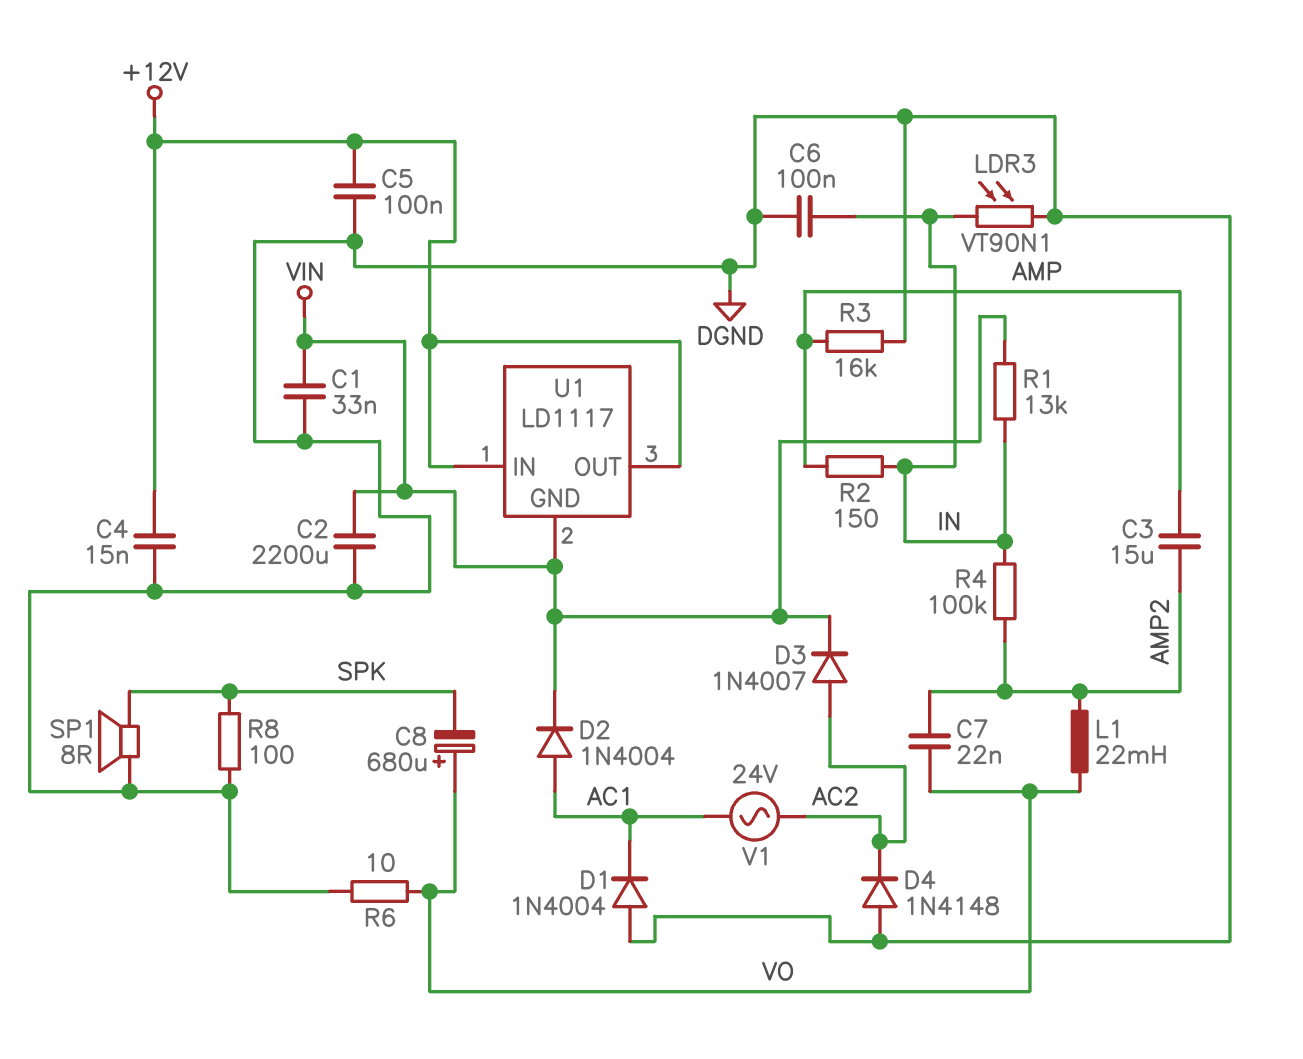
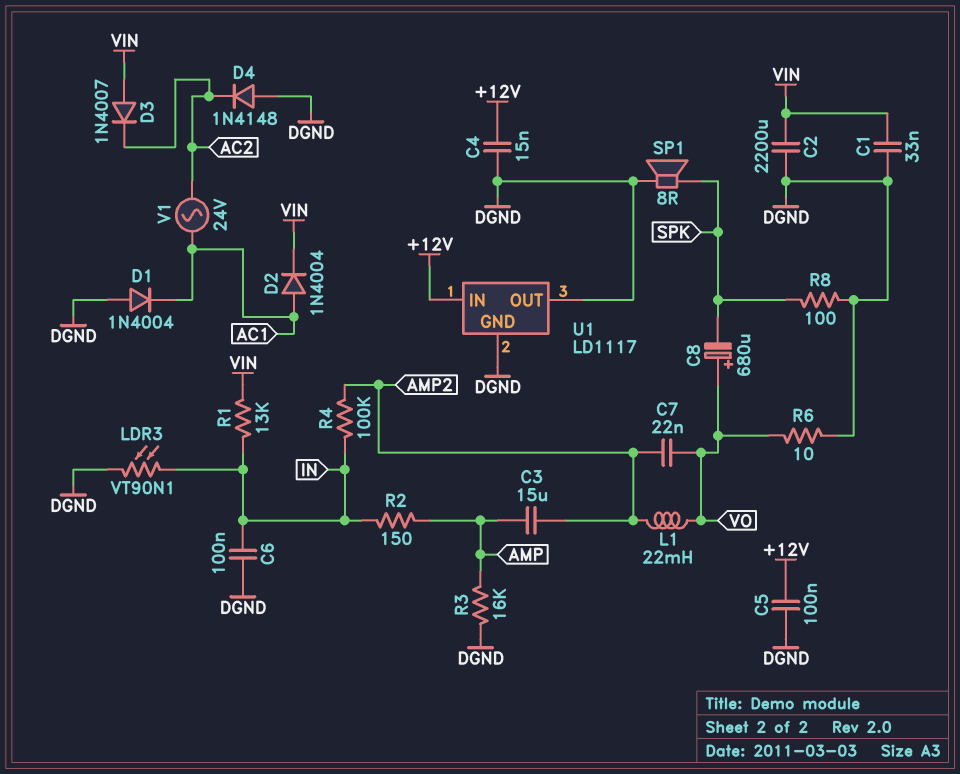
D3: diode 1N4007 (A AC2, K VIN) -> diode 1N4007 (A VIN, K AC2)
U1 pin GND: VIN -> DGND
U1 pin OUT: +12V -> DGND

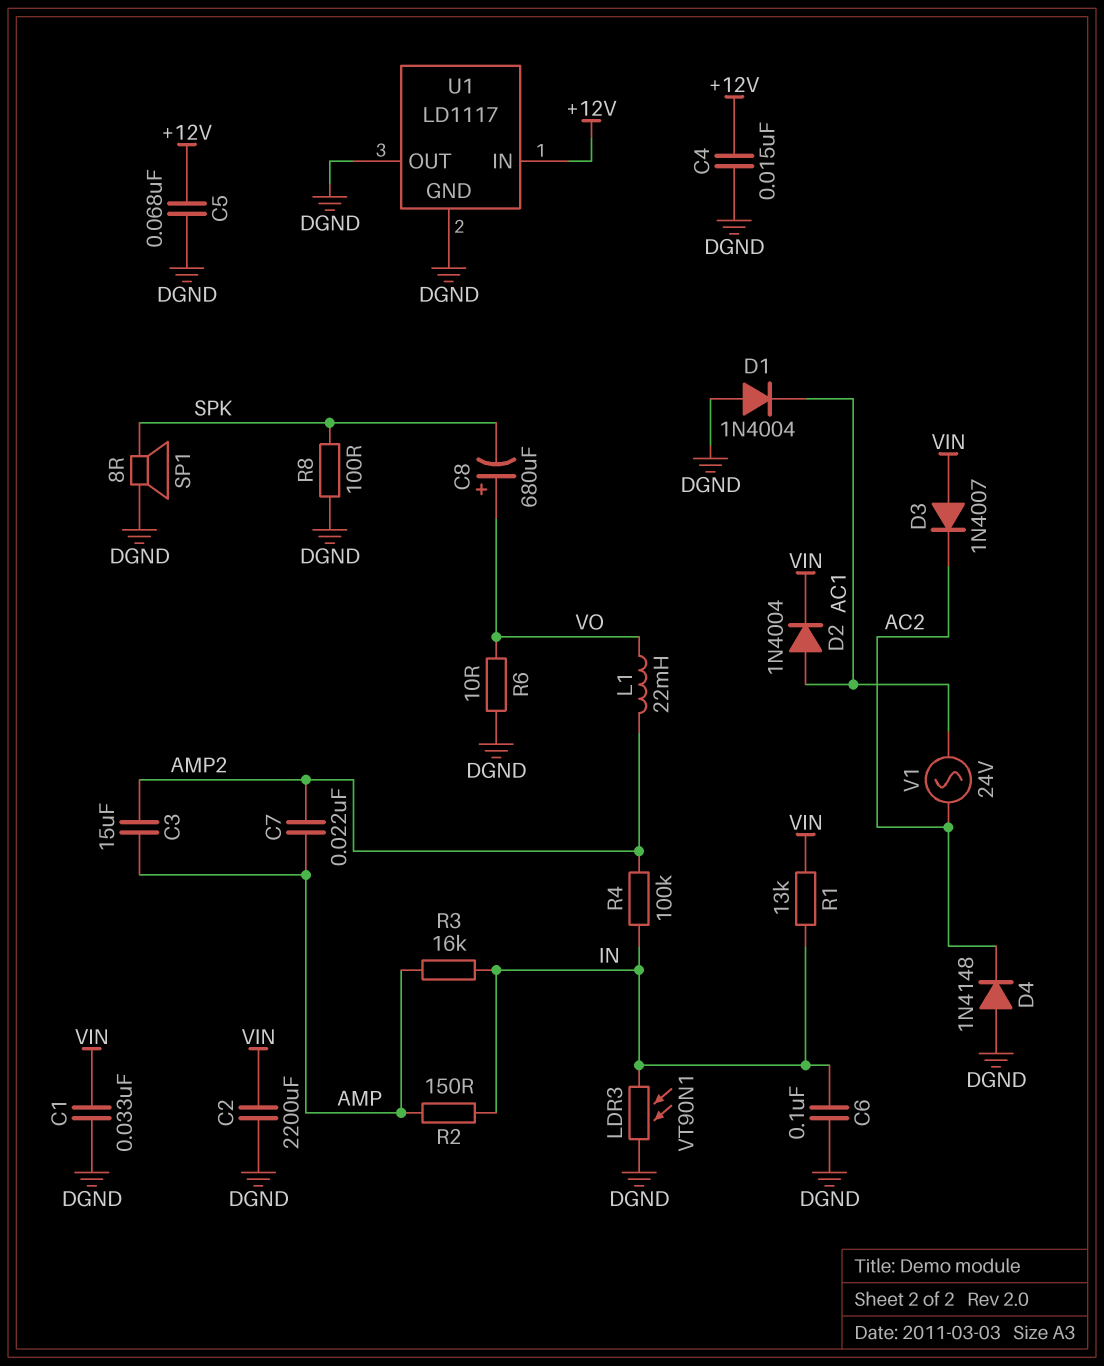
C5: 100nF (+12V, DGND) -> 68nF (+12V, DGND)
C7: 22nF (AMP2, VO) -> 22nF (AMP, AMP2)
R3: 16k (AMP, DGND) -> 16k (AMP, IN)

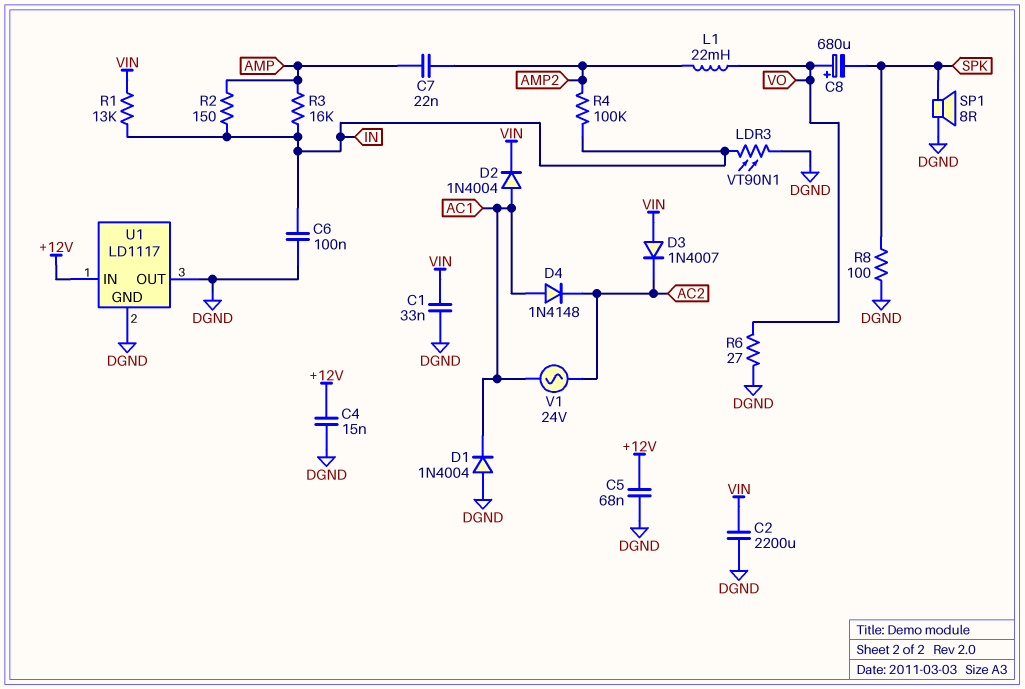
C3: 15uF (AMP, AMP2) -> none
D4: diode 1N4148 (A DGND, K AC2) -> diode 1N4148 (A AC1, K AC2)
R6: 10 (DGND, VO) -> 27 (DGND, VO)

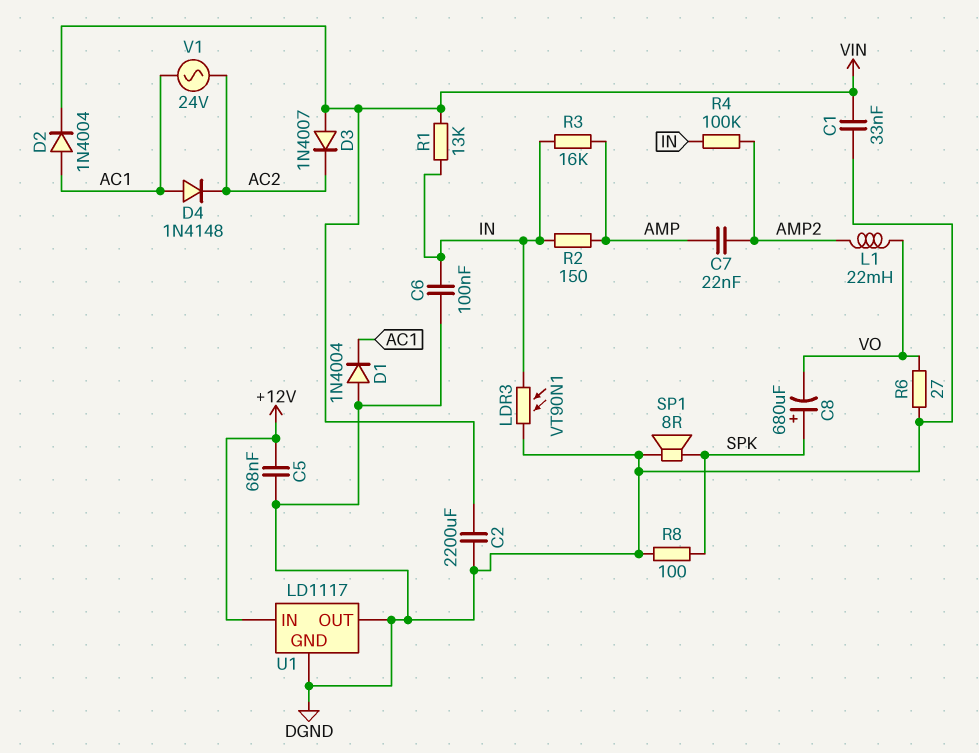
C4: 15nF (+12V, DGND) -> none
C8: 680uF (plus VO, minus SPK) -> 680uF (plus SPK, minus VO)

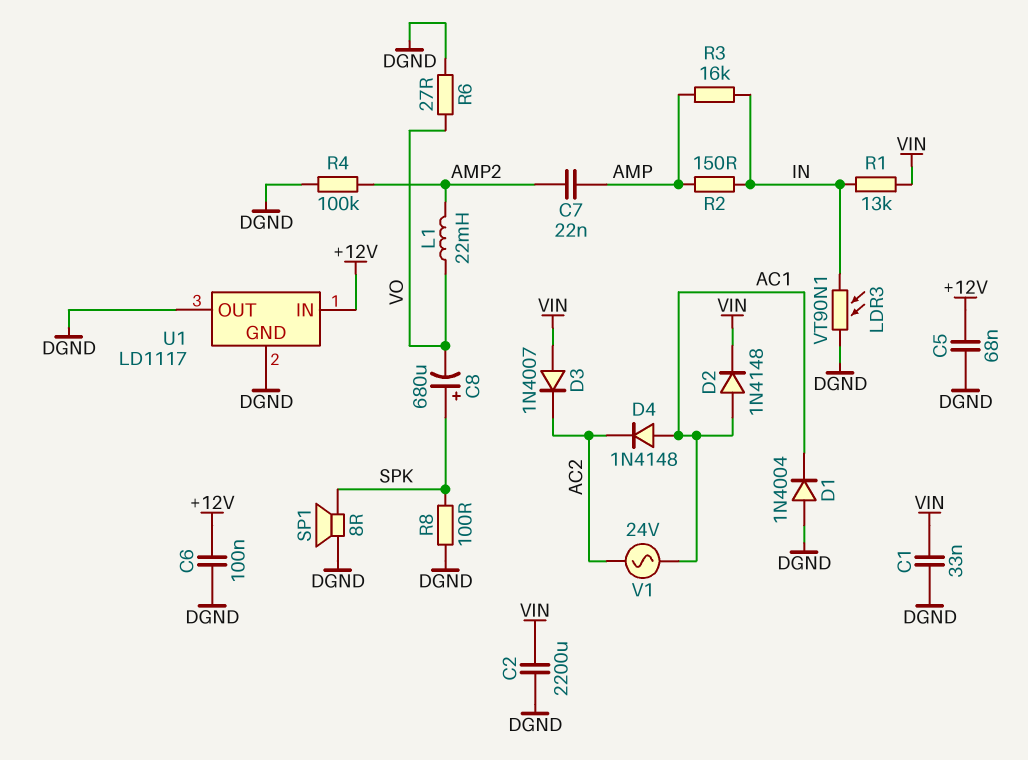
C6: 100nF (DGND, IN) -> 100nF (+12V, DGND)
D2: diode 1N4004 (A AC1, K VIN) -> diode 1N4148 (A AC1, K VIN)
R4: 100k (AMP2, IN) -> 100k (AMP2, DGND)

